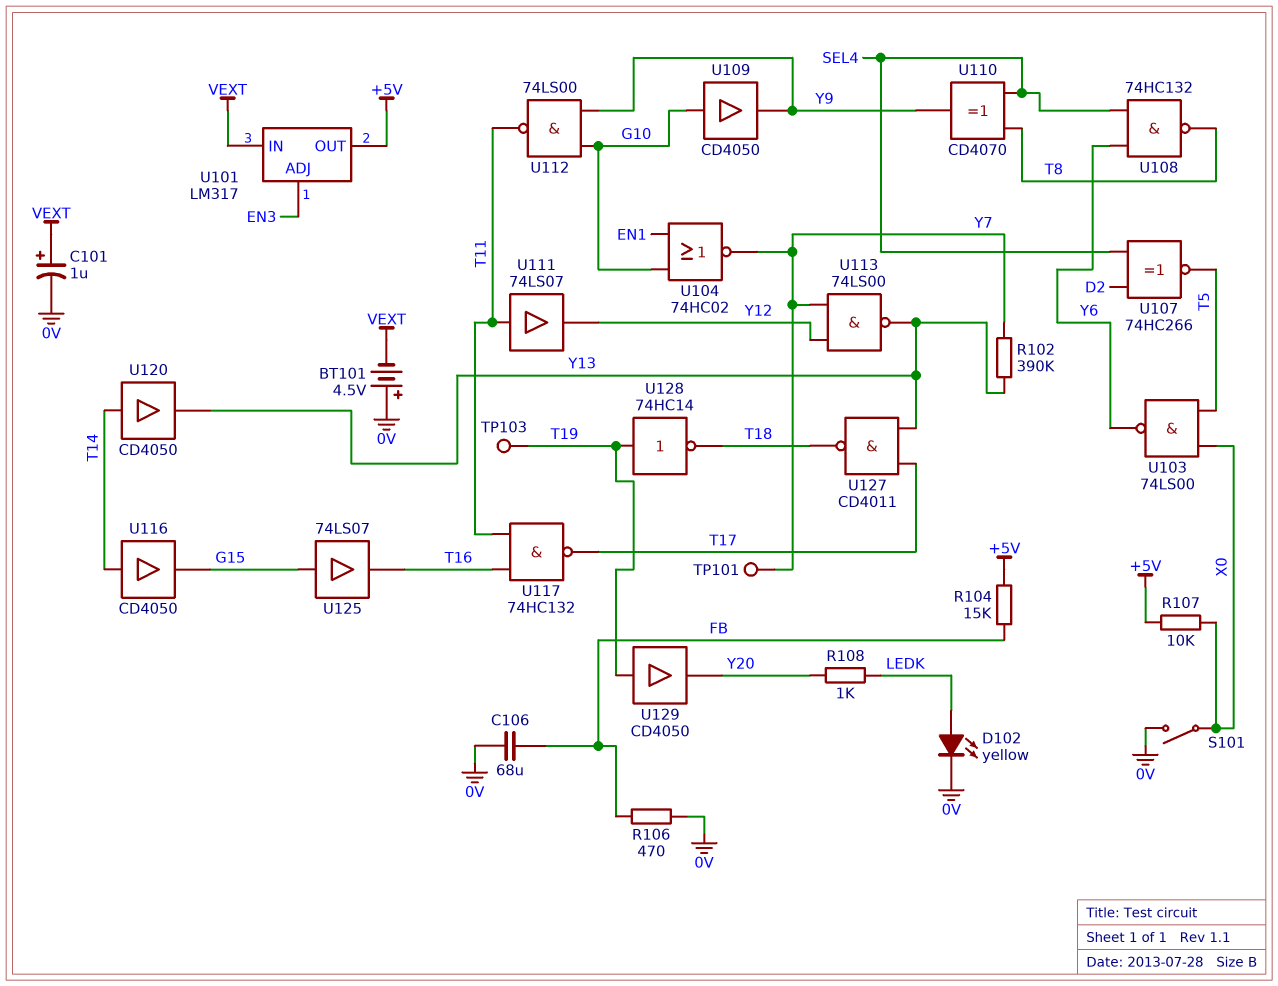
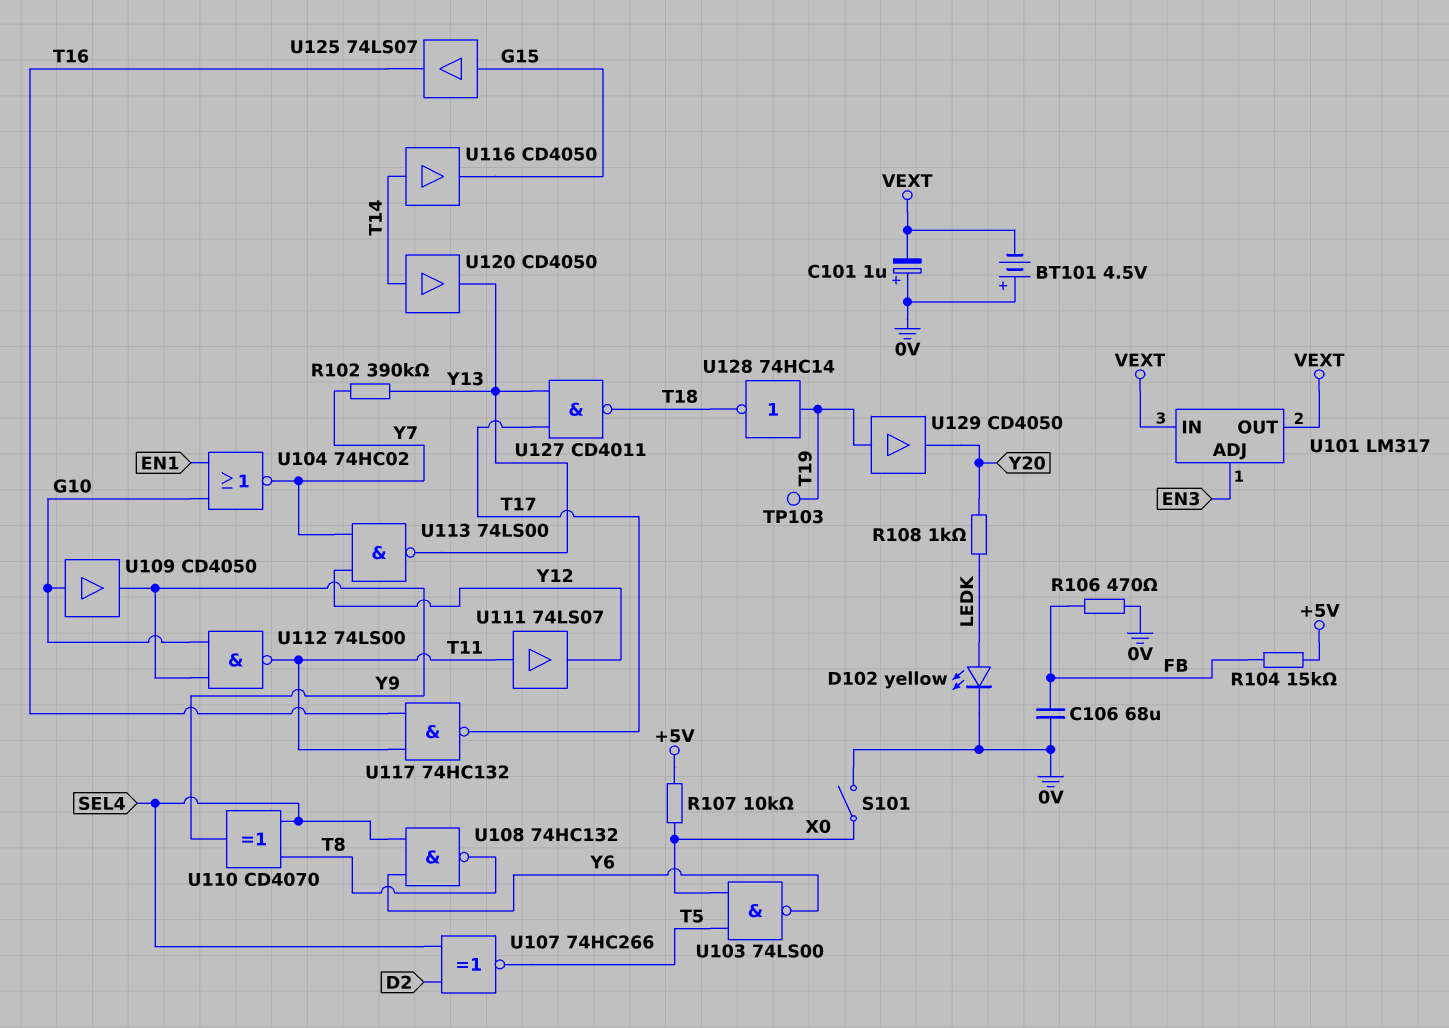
C101: 1uF (plus VEXT, minus 0V) -> 1uF (plus 0V, minus VEXT)
TP101: test point (Y7) -> none
U101 pin OUT: +5V -> VEXT

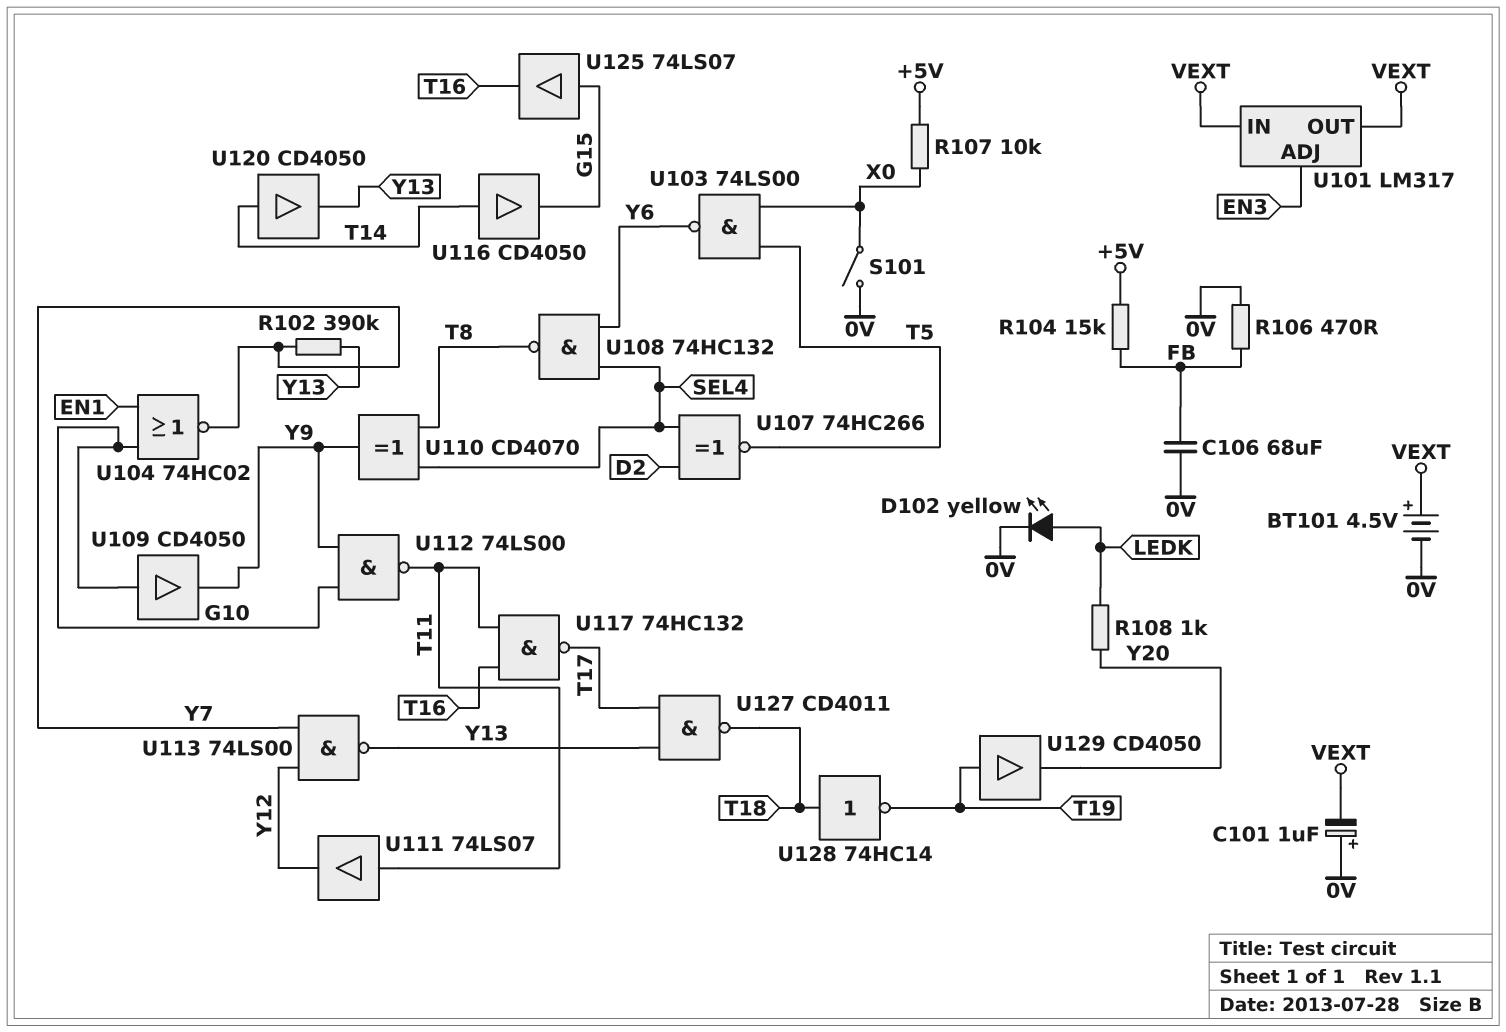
BT101: 4.5V (plus 0V, minus VEXT) -> 4.5V (plus VEXT, minus 0V)
TP103: test point (T19) -> none
U128: NOT 74HC14 (in T19, out T18) -> NOT 74HC14 (in T18, out T19)

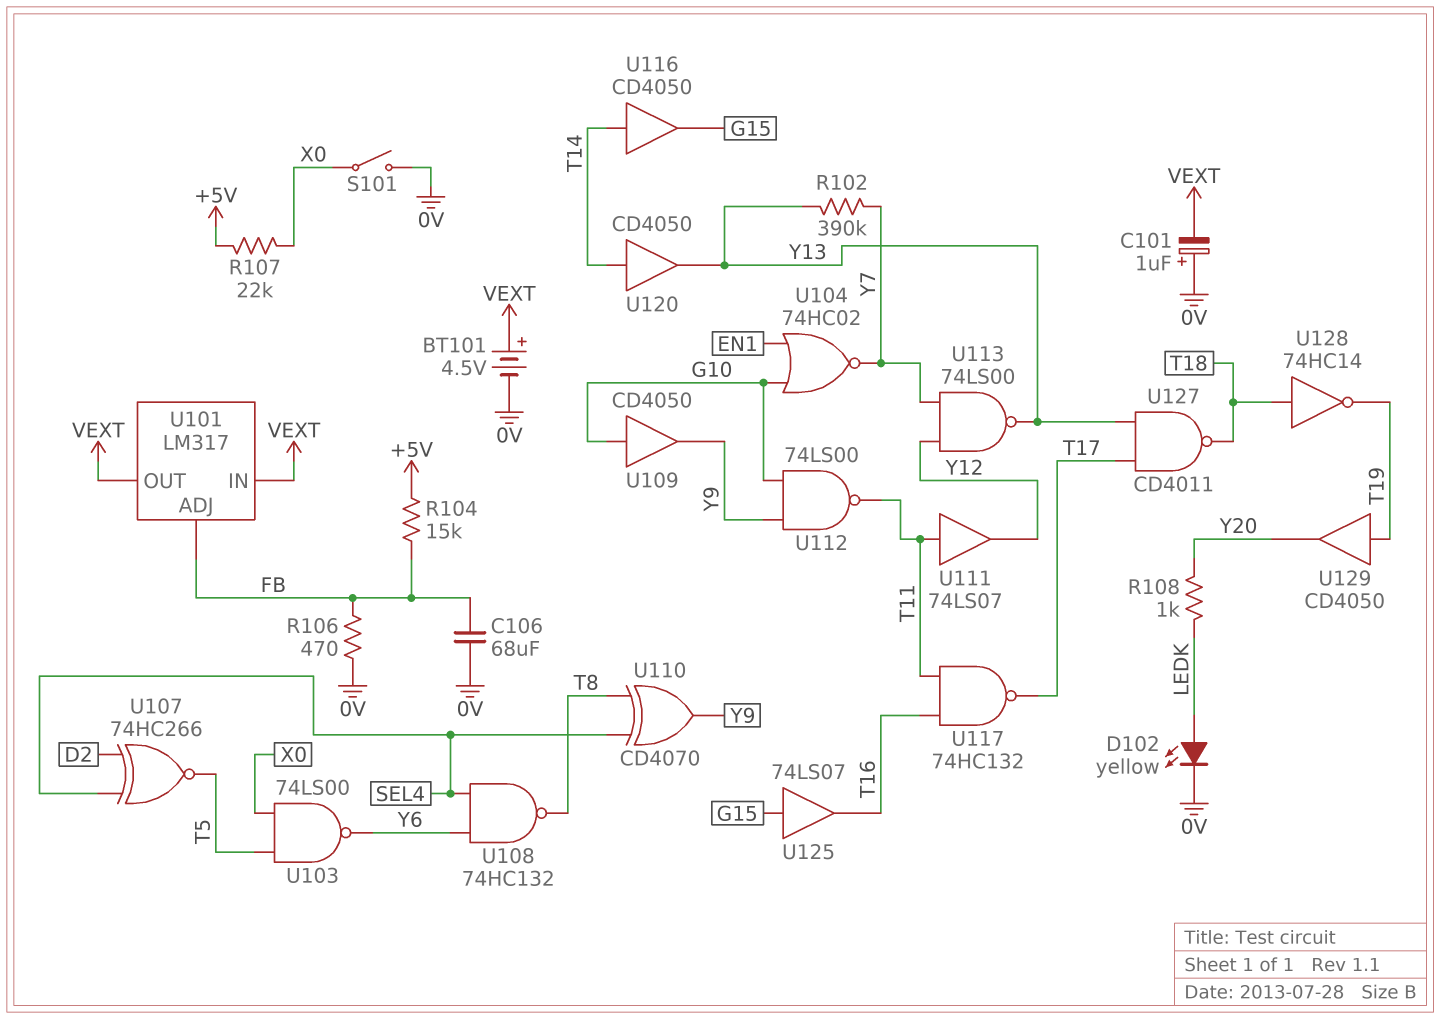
R107: 10k (+5V, X0) -> 22k (+5V, X0)
U101 pin ADJ: EN3 -> FB

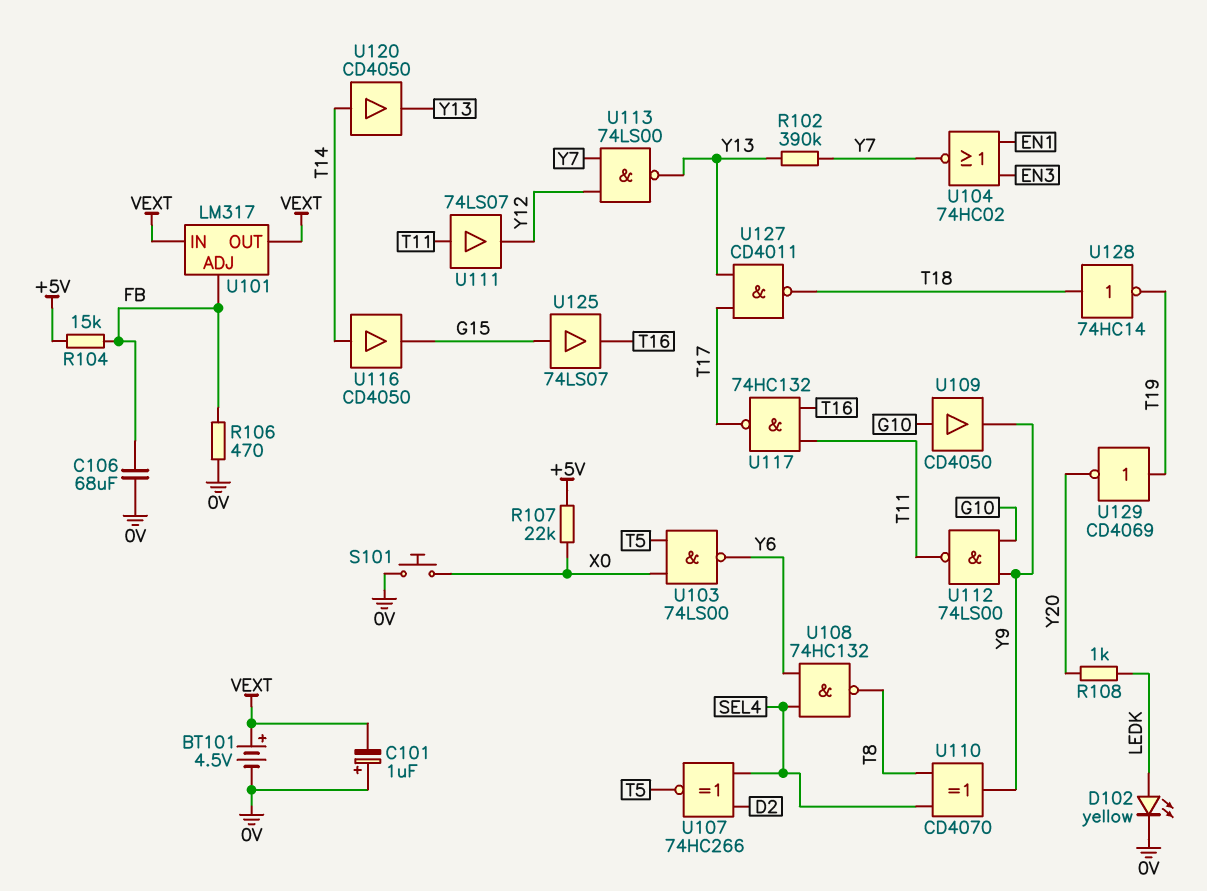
S101: switch (0V, X0) -> button (0V, X0)
U104: NOR 74HC02 (in EN1, in G10, out Y7) -> NOR 74HC02 (in EN1, in EN3, out Y7)
U129: buffer CD4050 (in T19, out Y20) -> NOT CD4069 (in T19, out Y20)

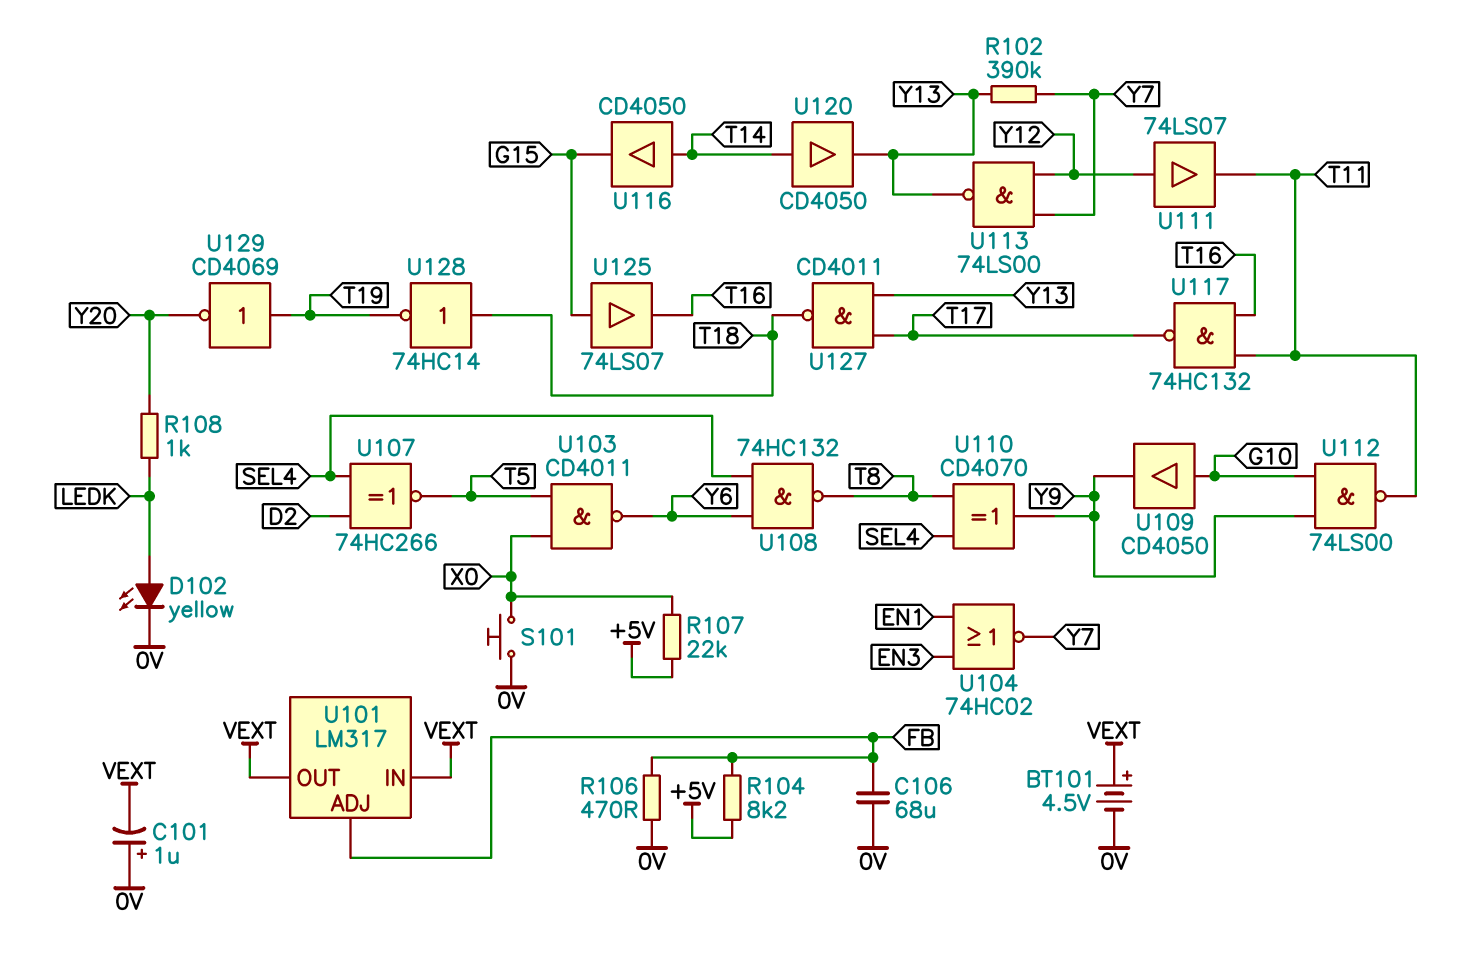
R104: 15k (+5V, FB) -> 8.2k (+5V, FB)
U103: NAND 74LS00 (in T5, in X0, out Y6) -> NAND CD4011 (in T5, in X0, out Y6)
U111: buffer 74LS07 (in T11, out Y12) -> buffer 74LS07 (in Y12, out T11)

